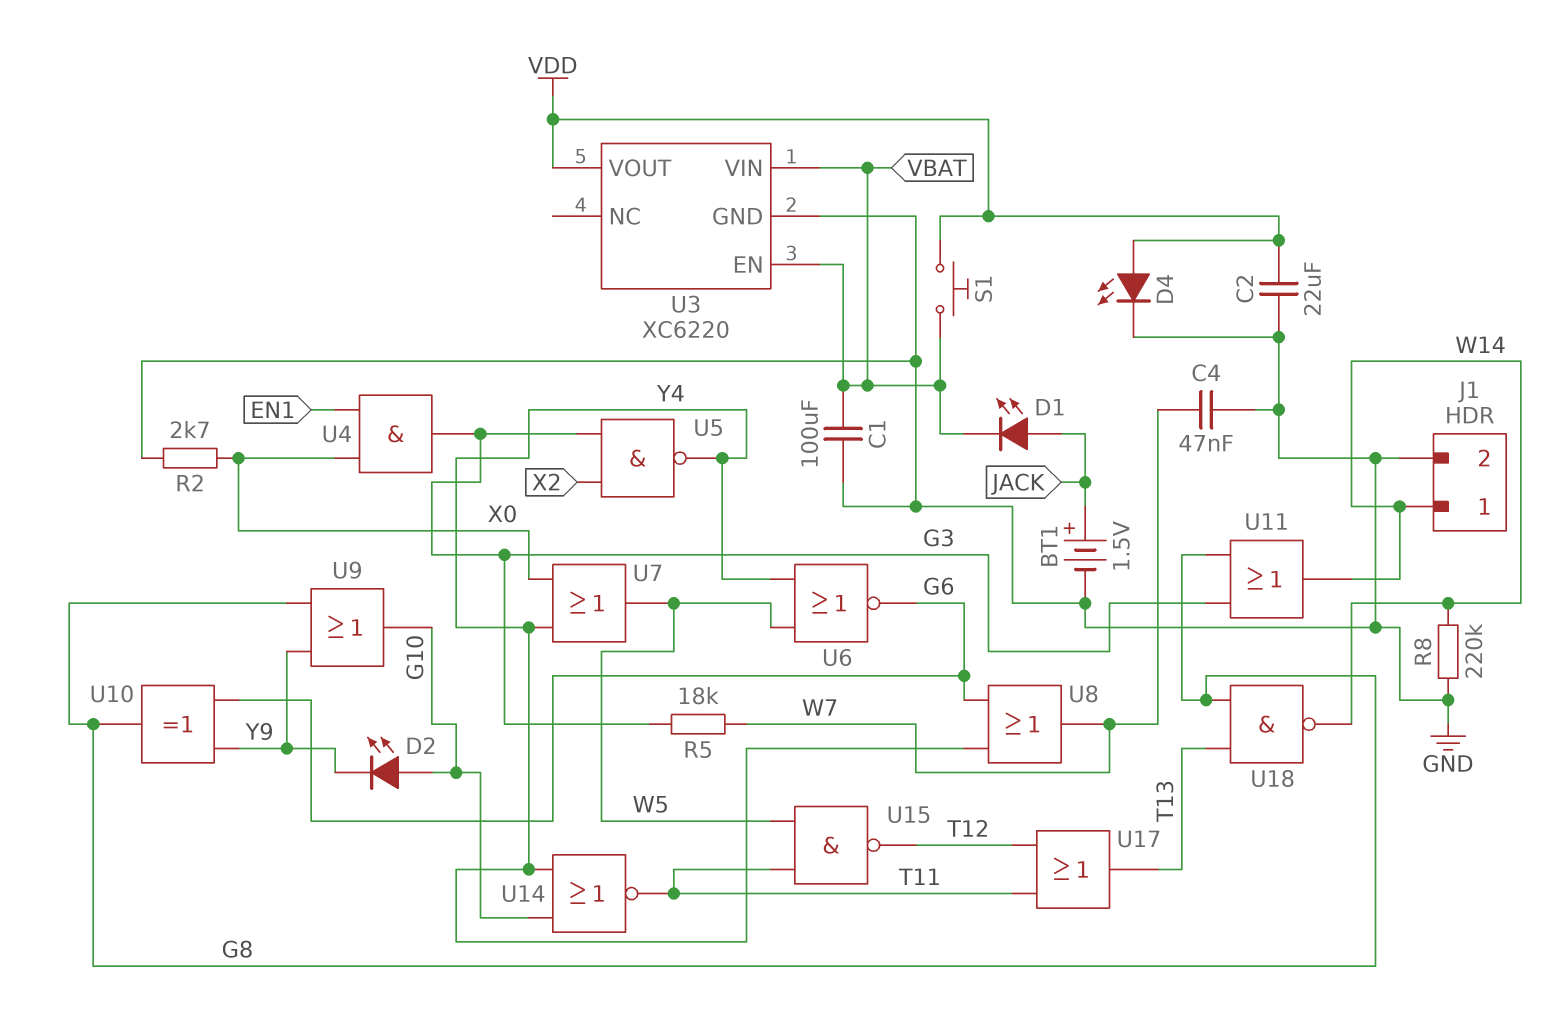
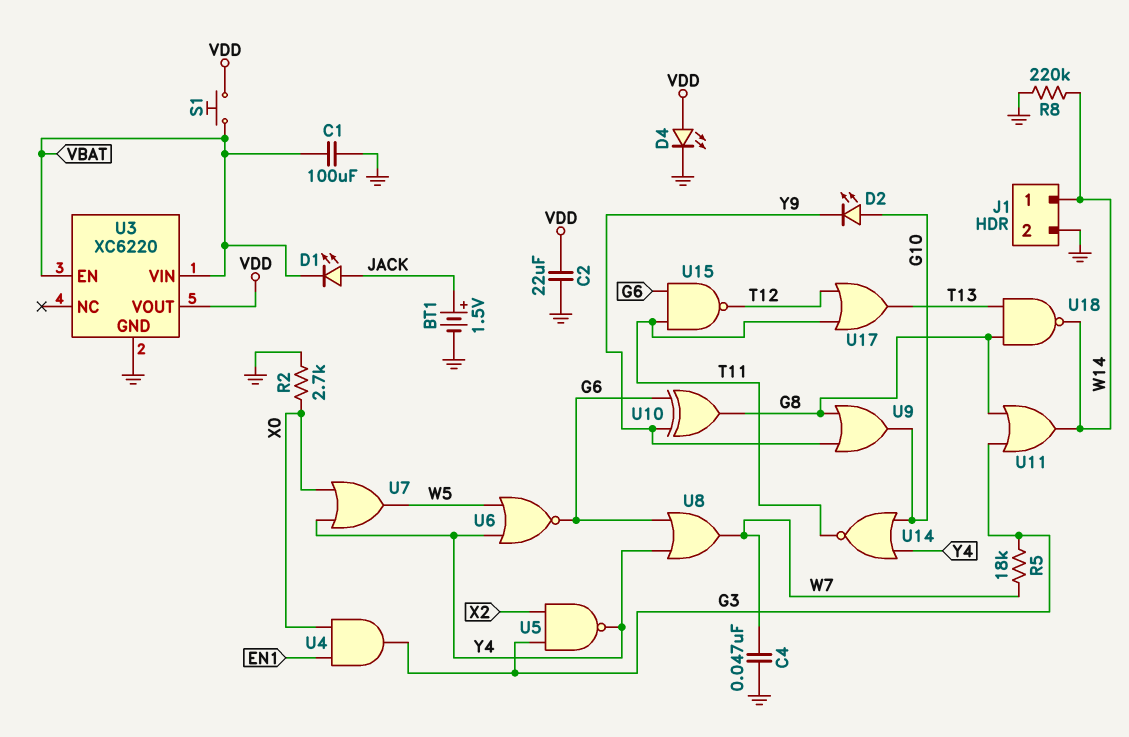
U15: NAND (in T11, in W5, out T12) -> NAND (in G6, in T11, out T12)

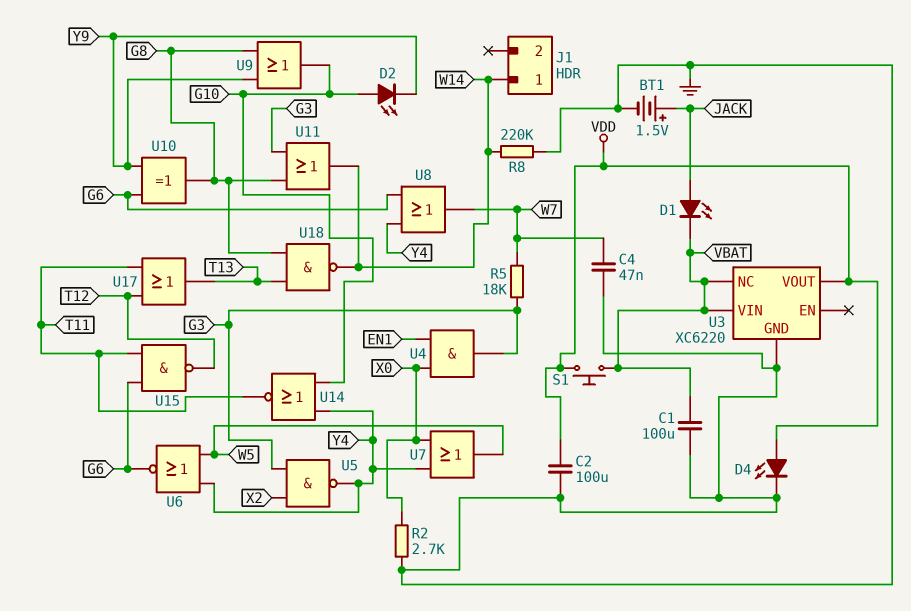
C2: 22uF (GND, VDD) -> 100uF (GND, VDD)
J1 pin 2: GND -> none
U3 pin EN: VBAT -> none
U3 pin NC: none -> VBAT

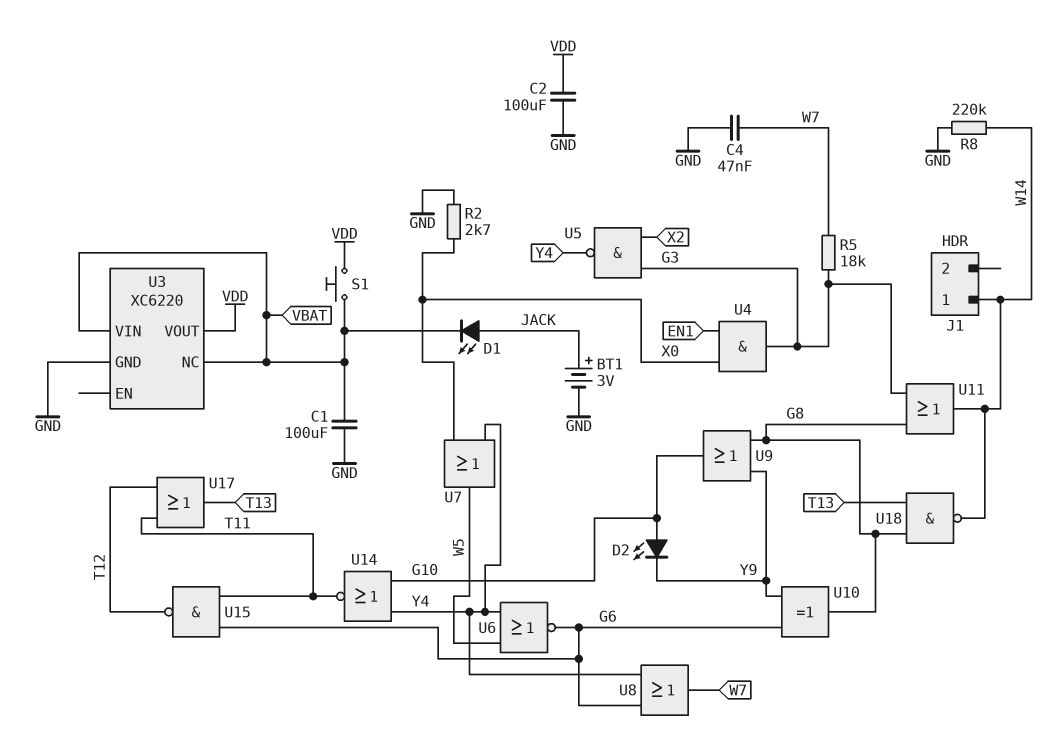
BT1: 1.5V (plus JACK, minus GND) -> 3V (plus JACK, minus GND)
D4: LED (A VDD, K GND) -> none

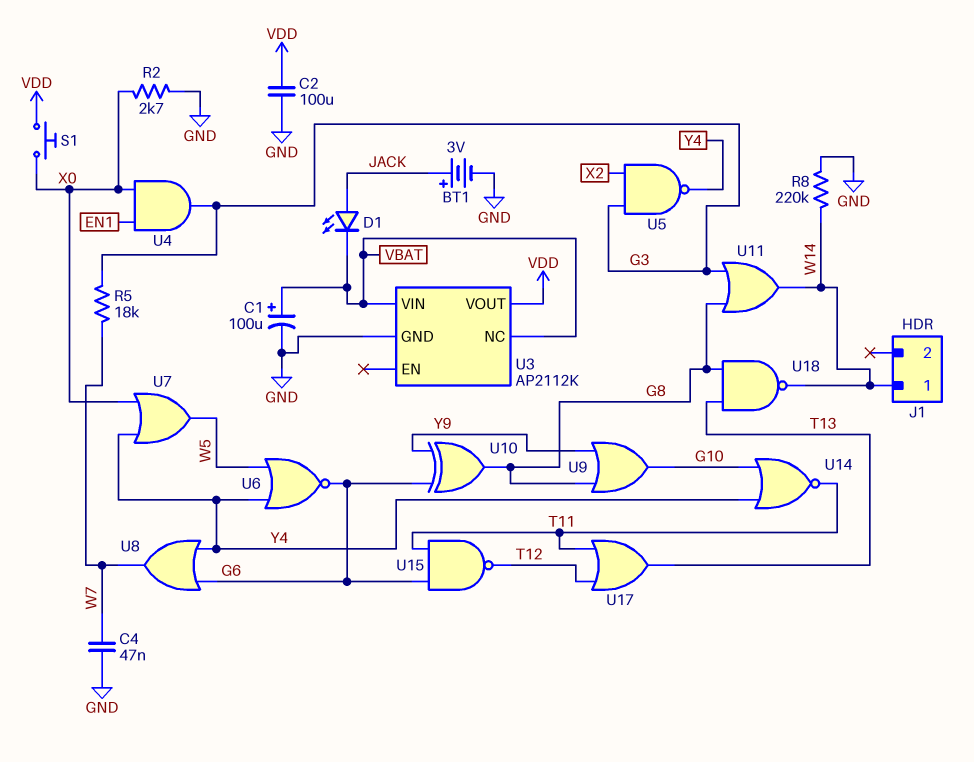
C1: 100uF (GND, VBAT) -> 100uF (plus VBAT, minus GND)
D2: LED (A G10, K Y9) -> none
S1: button (VBAT, VDD) -> button (VDD, X0)
U3: XC6220 -> AP2112K

